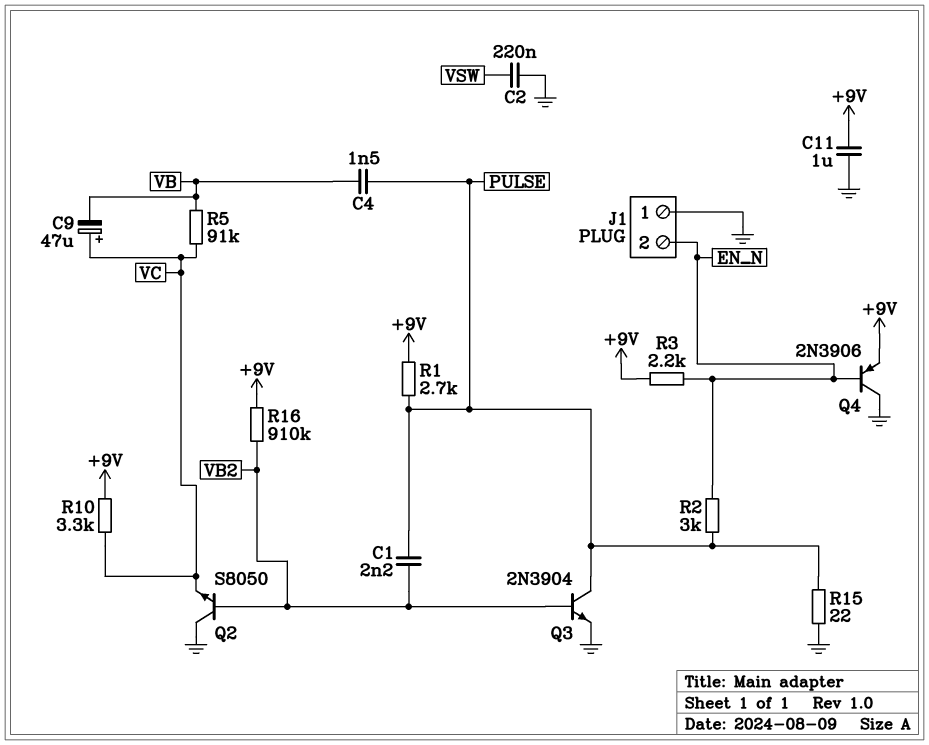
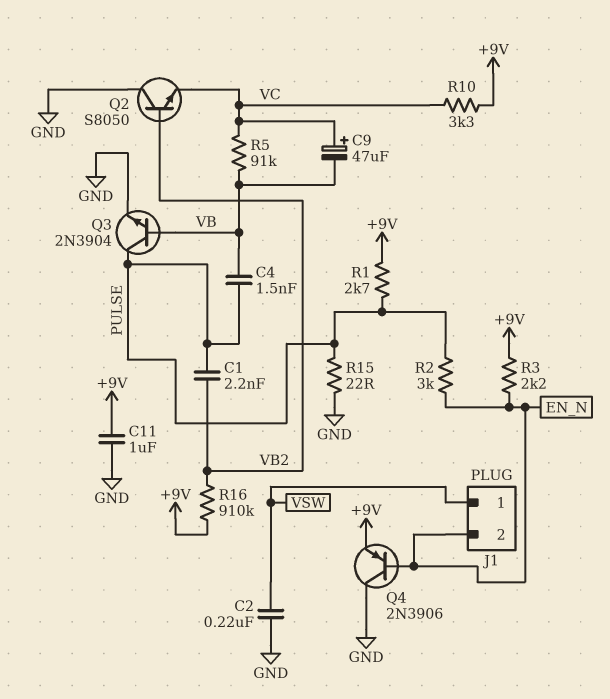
J1 pin 1: GND -> VSW
Q3: NPN 2N3904 (B VB2, C PULSE, E GND) -> NPN 2N3904 (B VB, C PULSE, E GND)

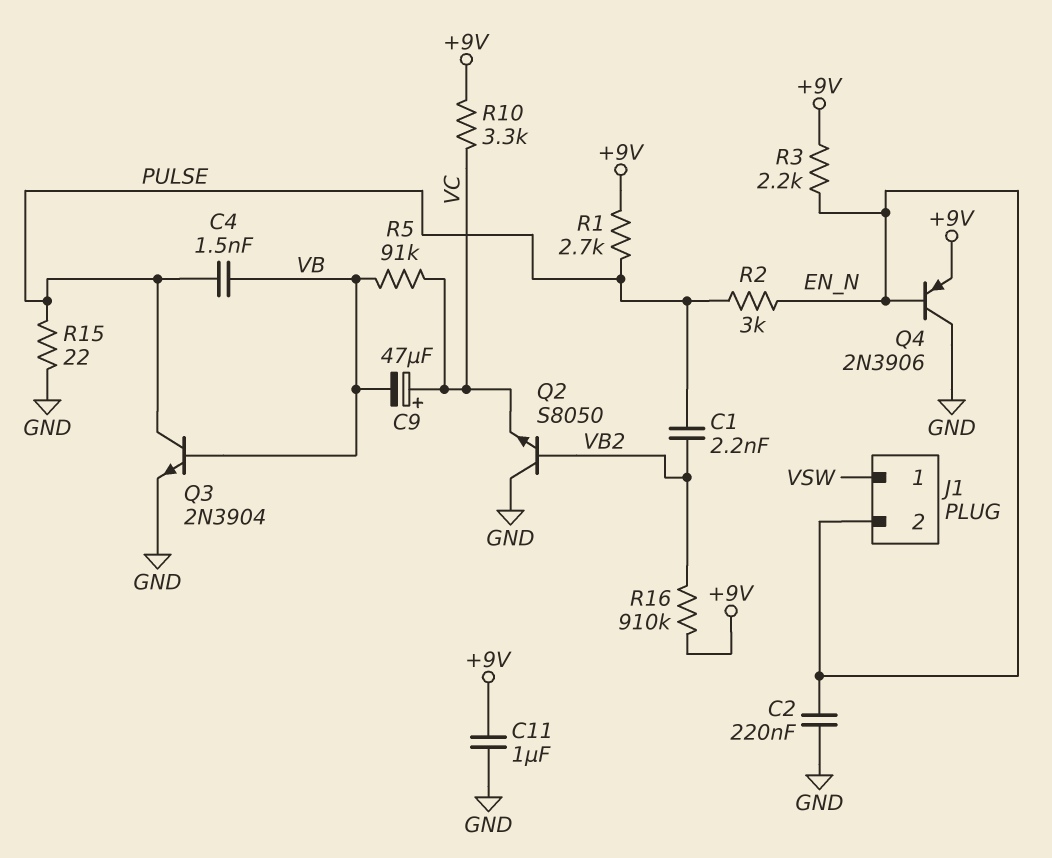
C2: 220nF (GND, VSW) -> 220nF (EN_N, GND)

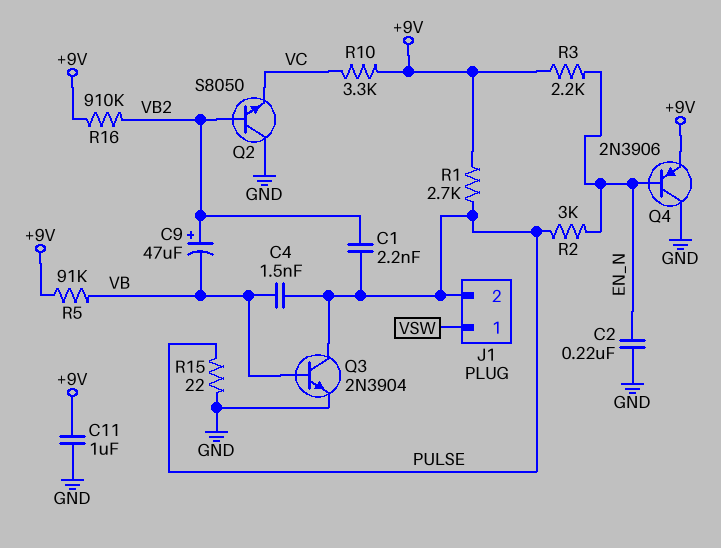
C9: 47uF (plus VC, minus VB) -> 47uF (plus VB2, minus VB)
J1 pin 2: EN_N -> PULSE
R5: 91k (VB, VC) -> 91k (+9V, VB)

